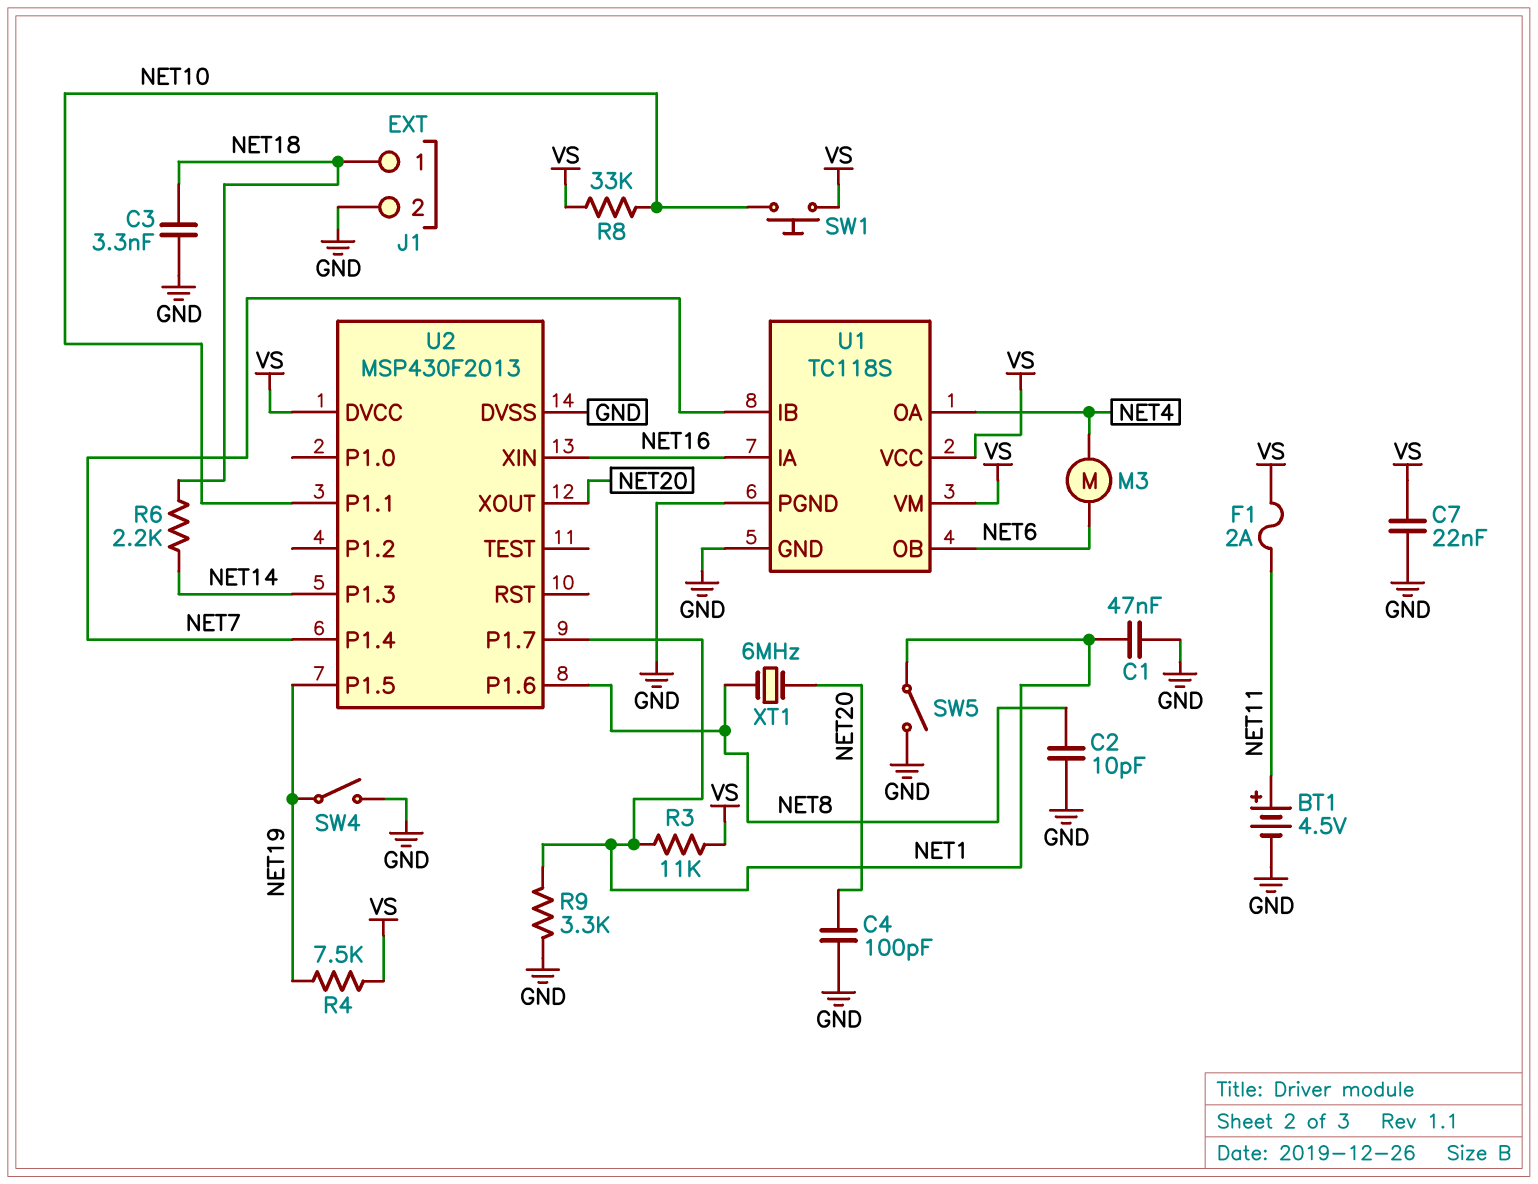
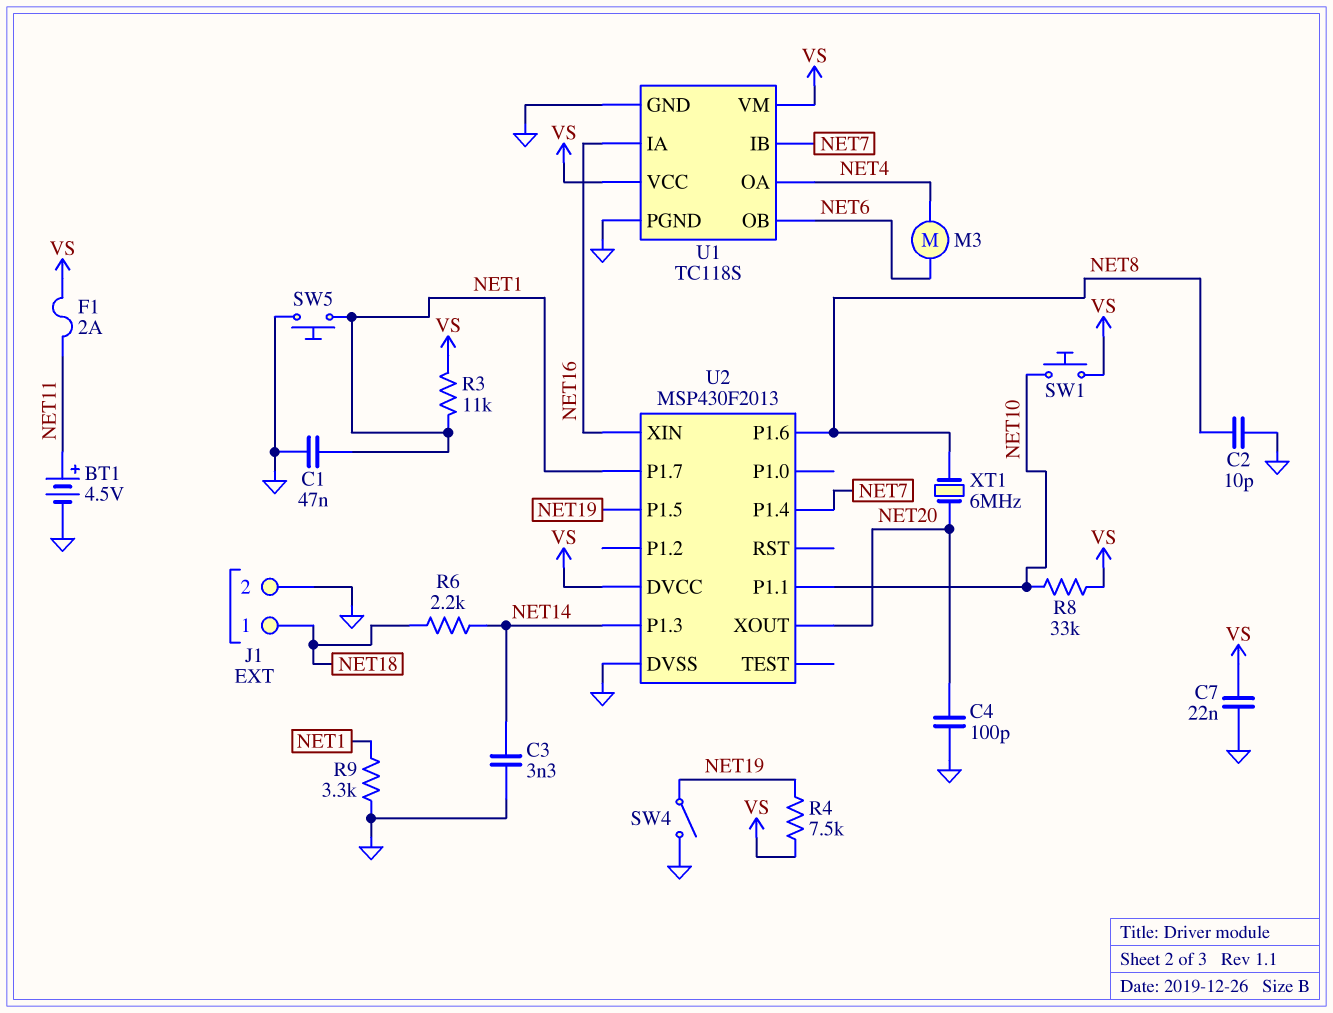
C3: 3.3nF (GND, NET18) -> 3.3nF (GND, NET14)
SW5: switch (GND, NET1) -> button (GND, NET1)

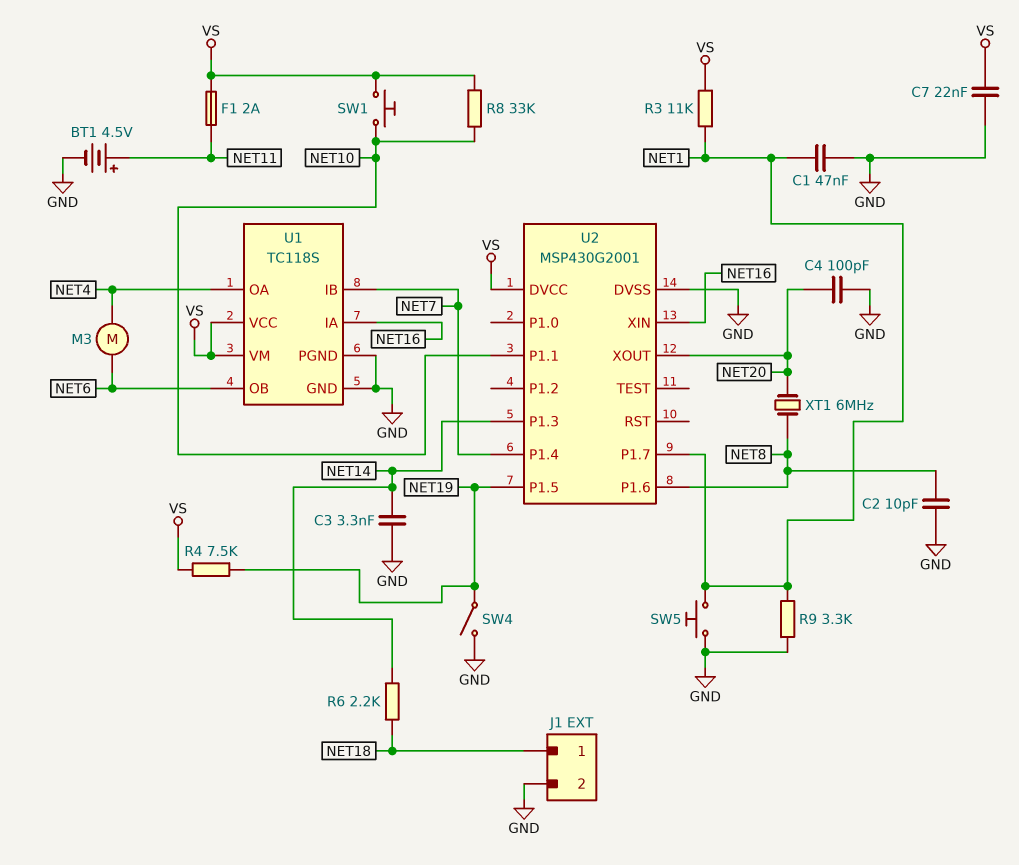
U2: MSP430F2013 -> MSP430G2001

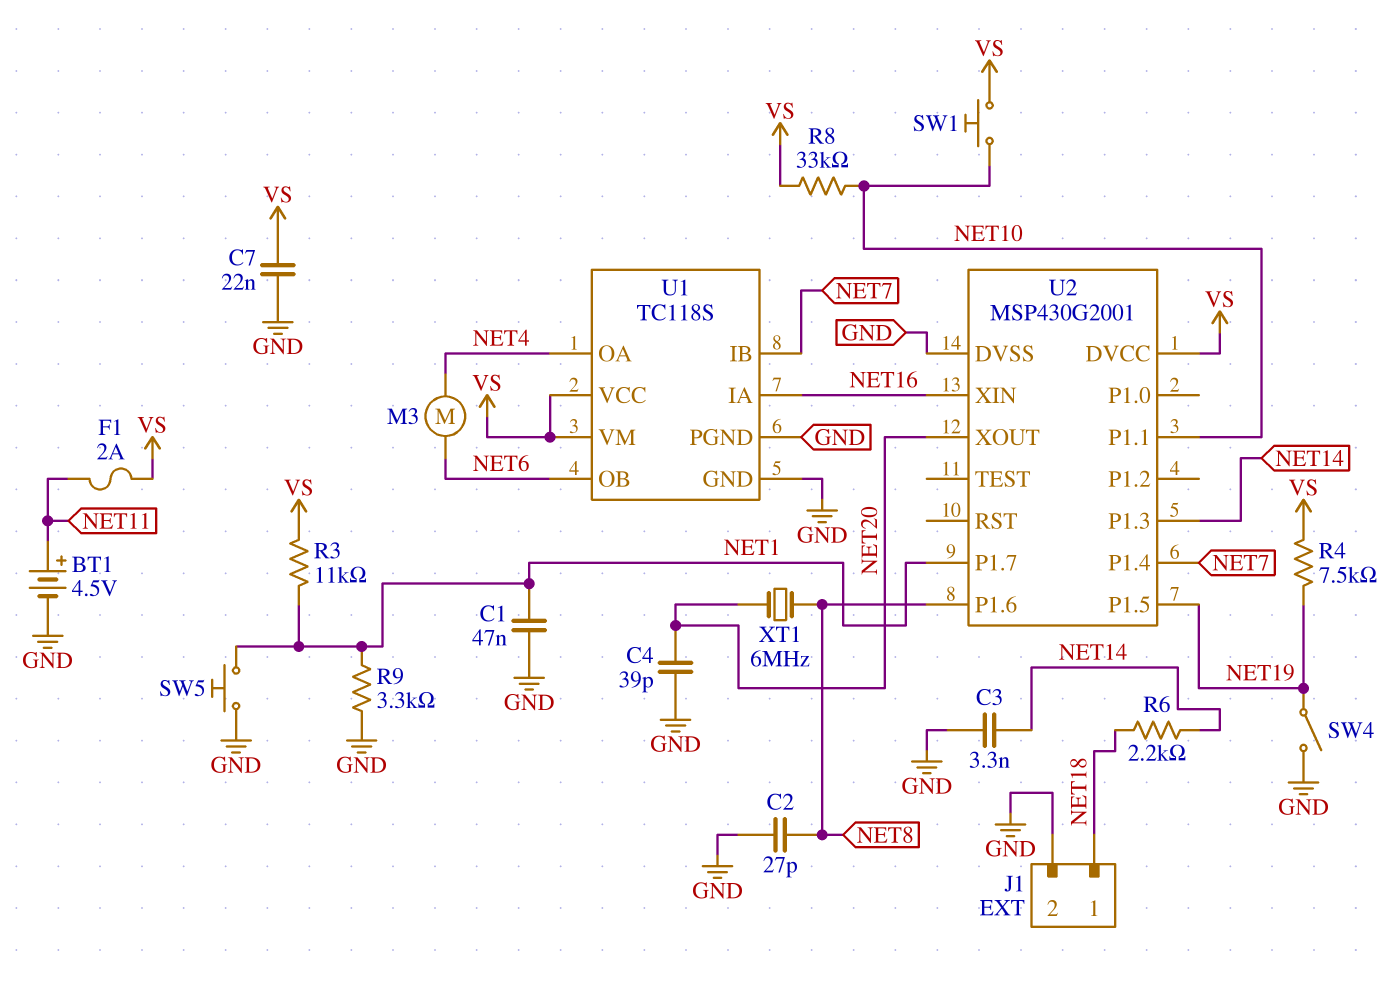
C2: 10pF (GND, NET8) -> 27pF (GND, NET8)
C4: 100pF (GND, NET20) -> 39pF (GND, NET20)

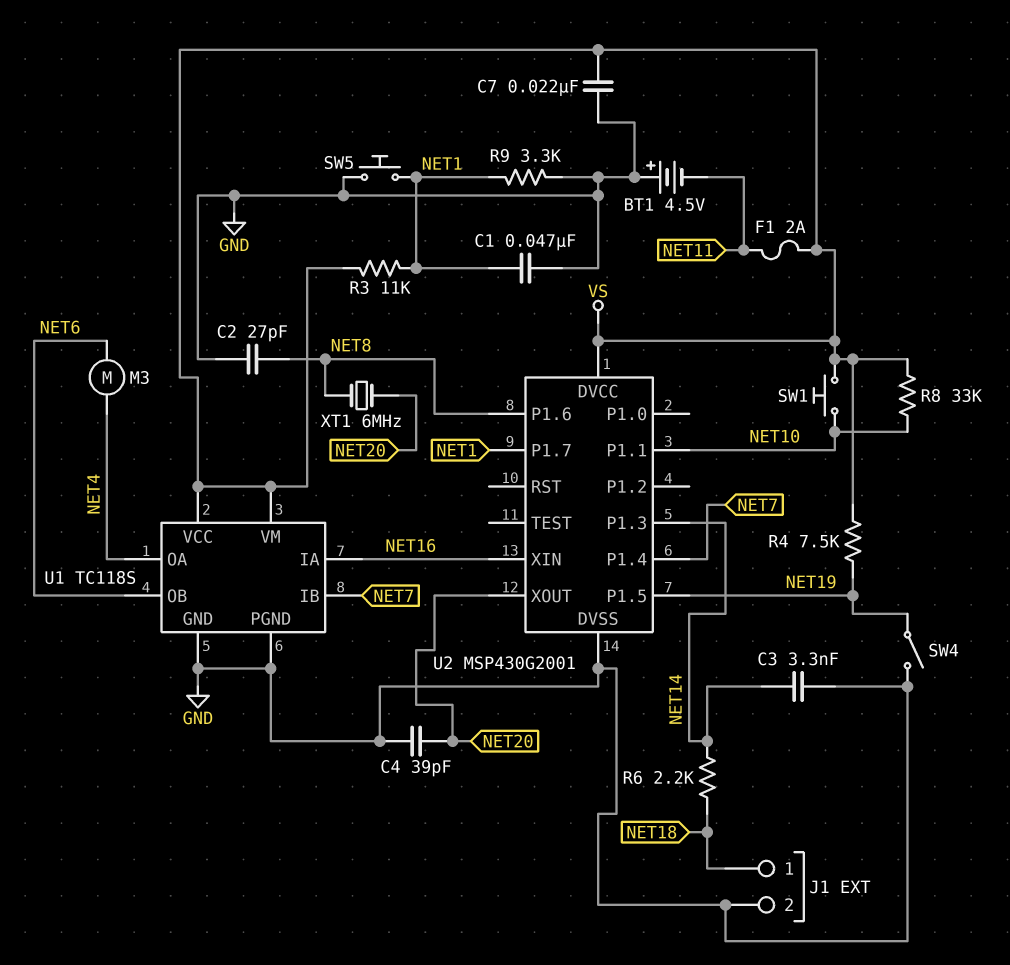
BT1: 4.5V (plus NET11, minus GND) -> 4.5V (plus GND, minus NET11)

